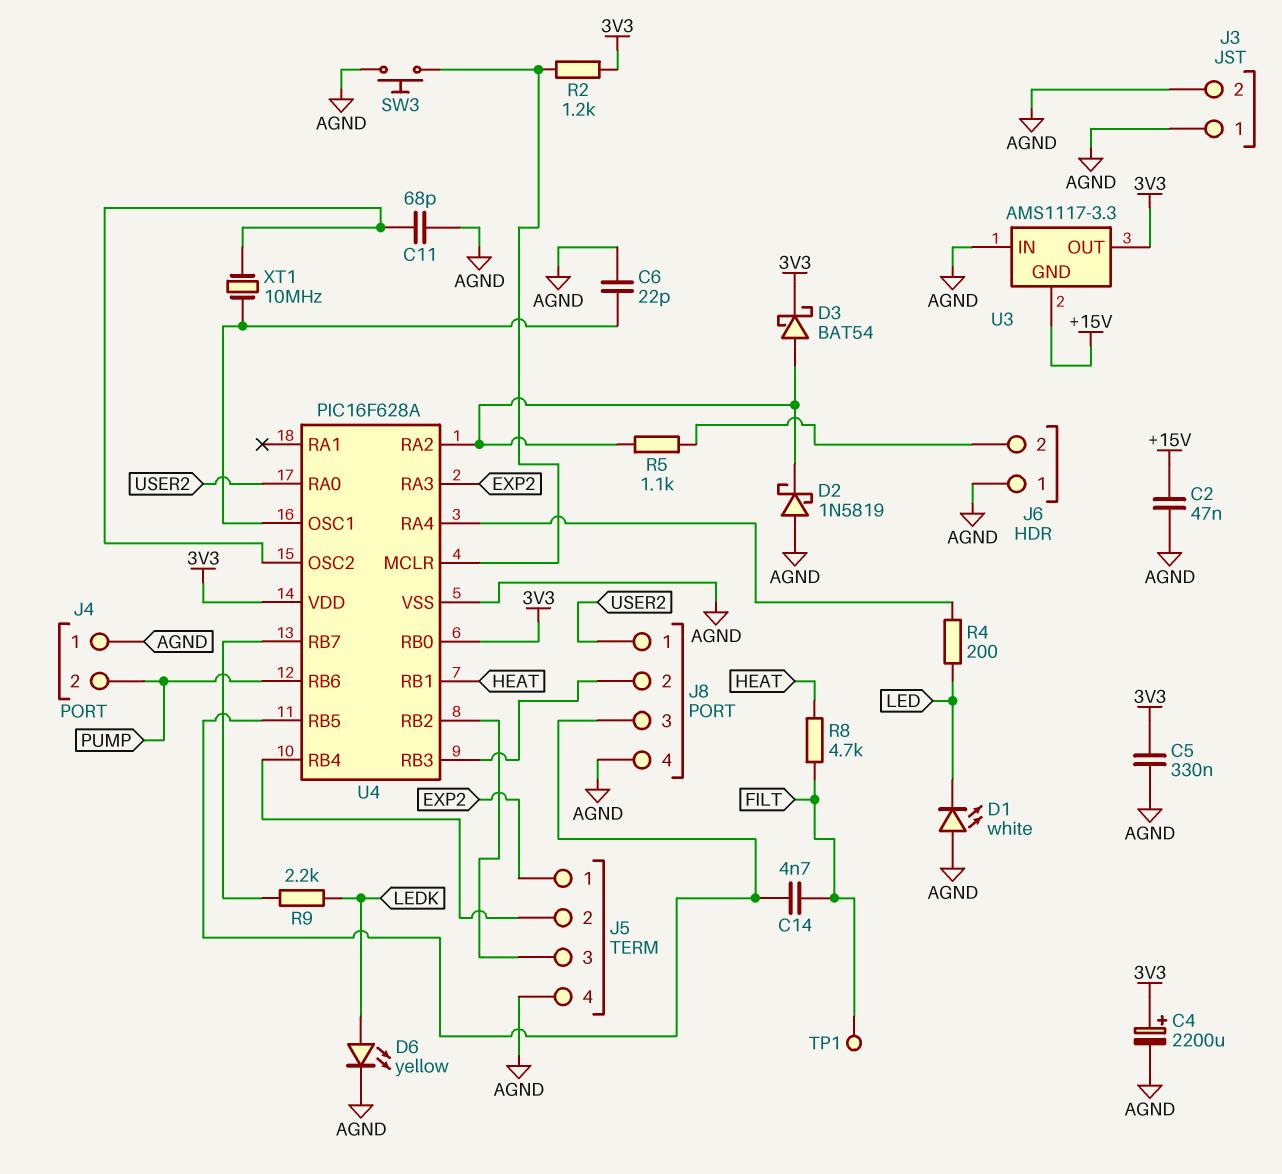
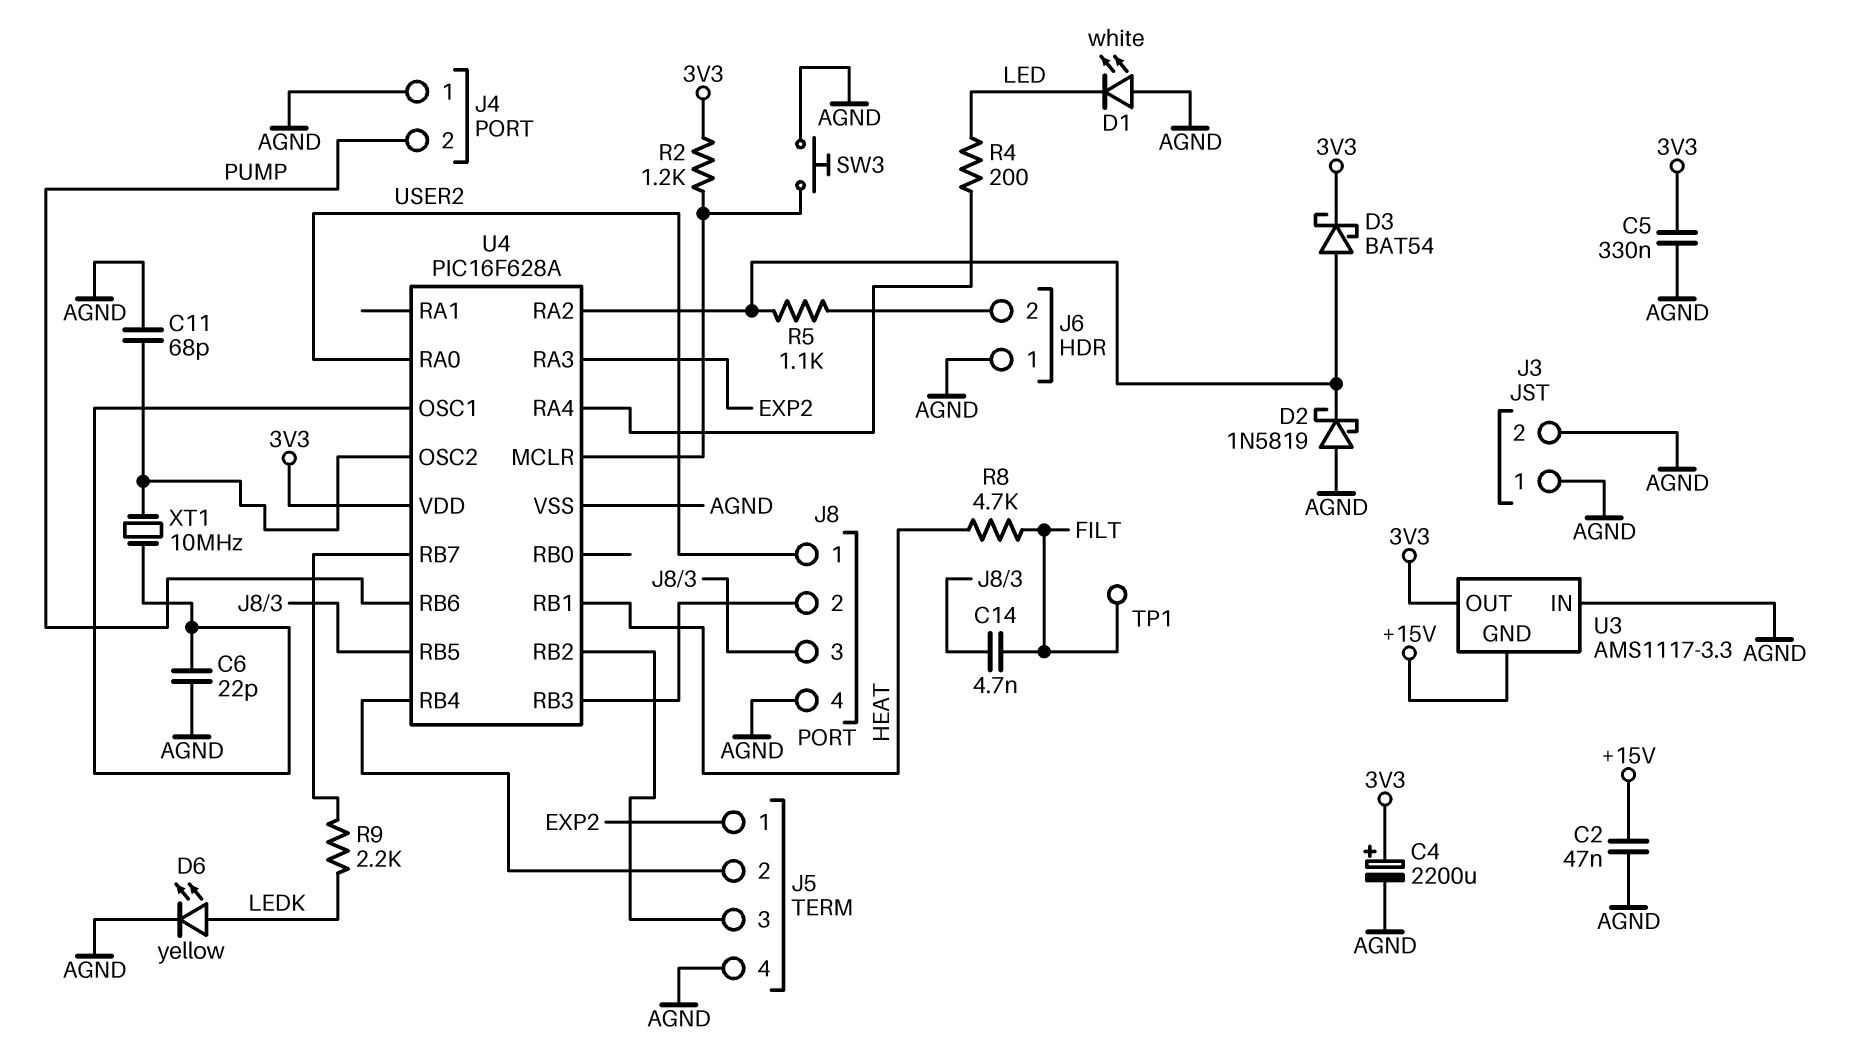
U4 pin RB0: 3V3 -> none

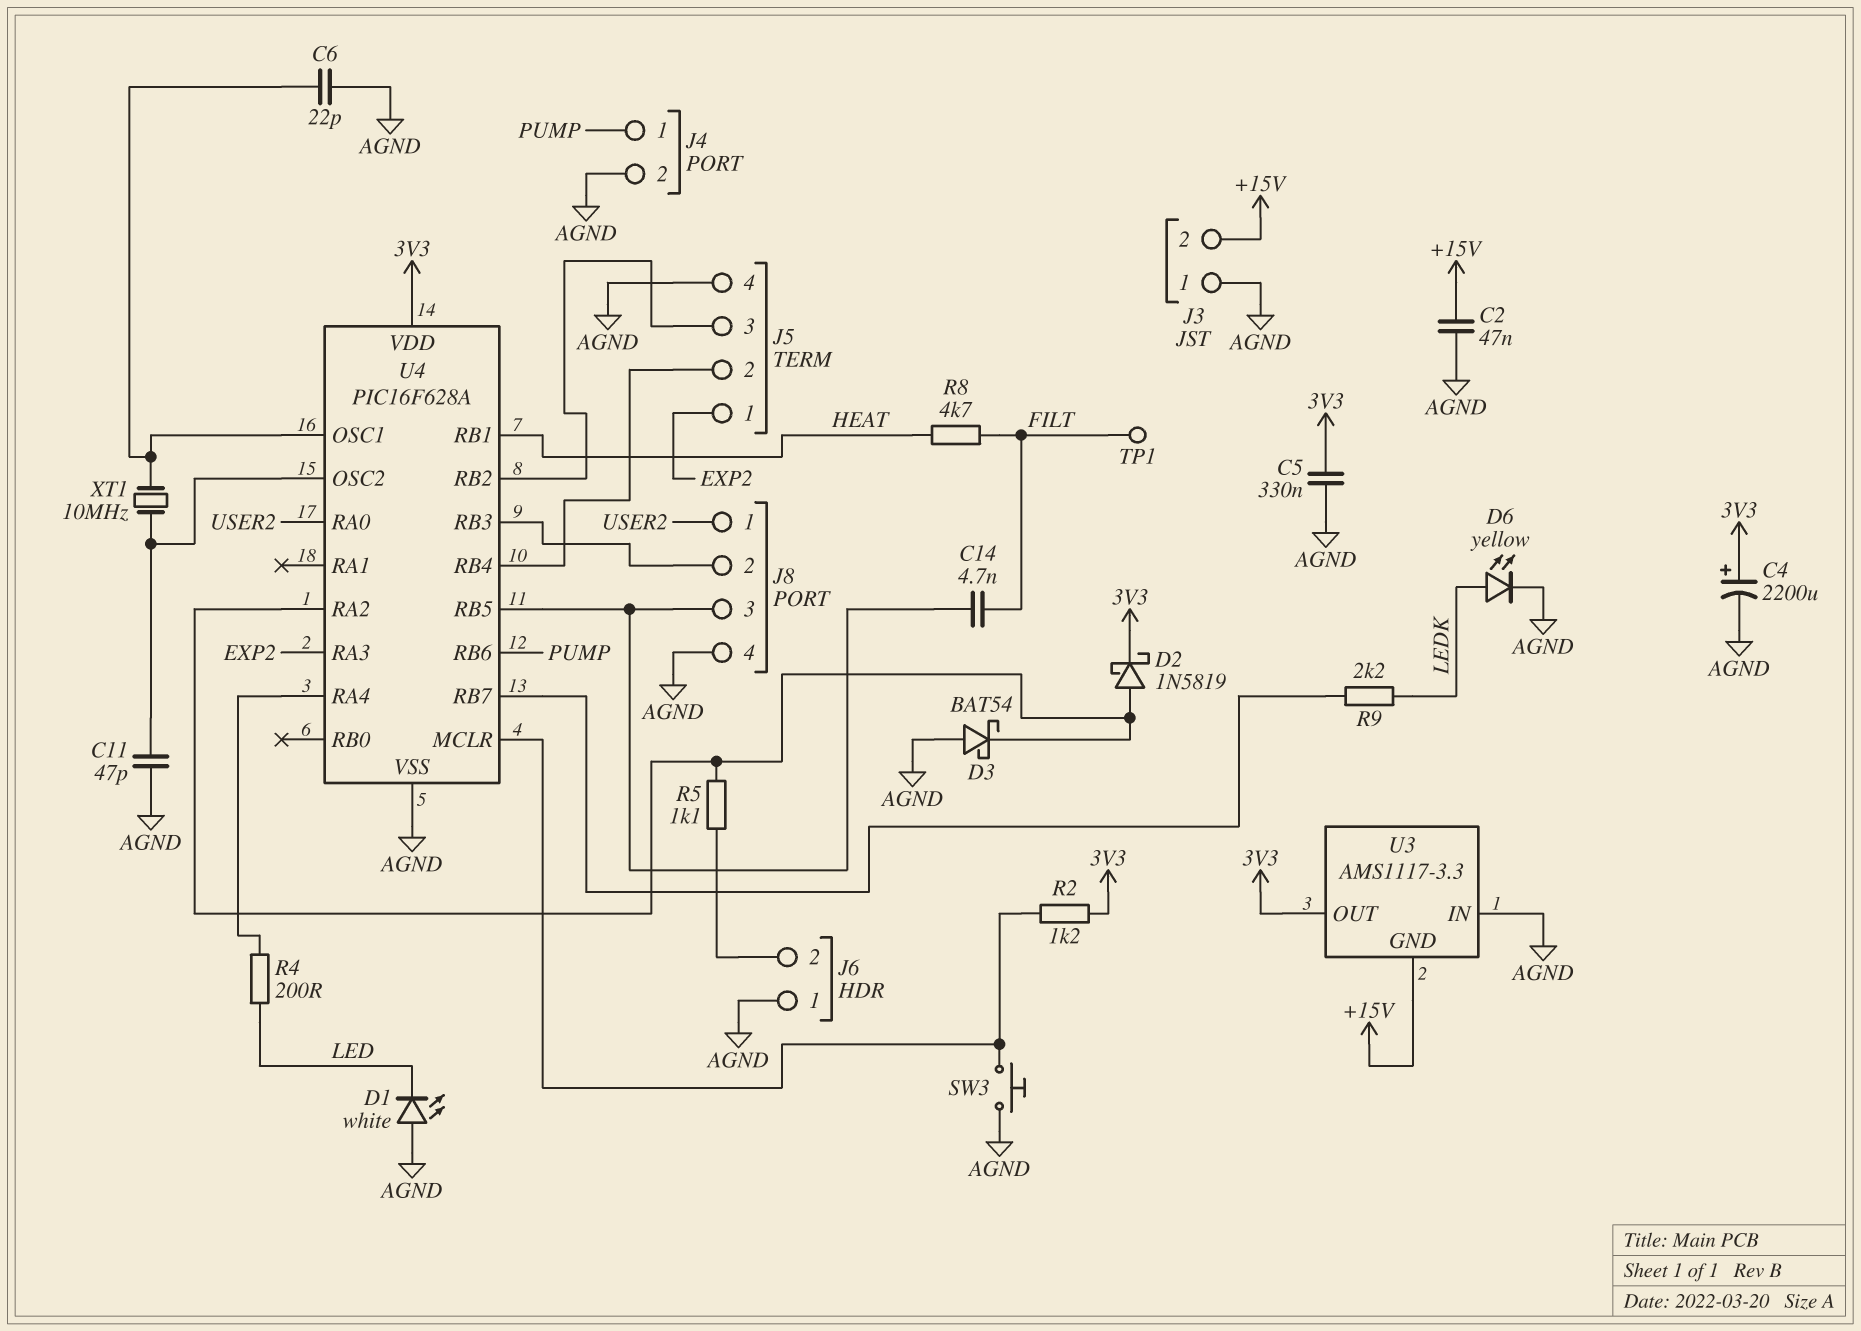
C11: 68pF (AGND, U4/OSC2) -> 47pF (AGND, U4/OSC2)
D2: schottky 1N5819 (A AGND, K U4/RA2) -> schottky 1N5819 (A U4/RA2, K 3V3)
D3: schottky BAT54 (A U4/RA2, K 3V3) -> schottky BAT54 (A AGND, K U4/RA2)
J3 pin 2: AGND -> +15V
J4 pin 1: AGND -> PUMP
J4 pin 2: PUMP -> AGND

